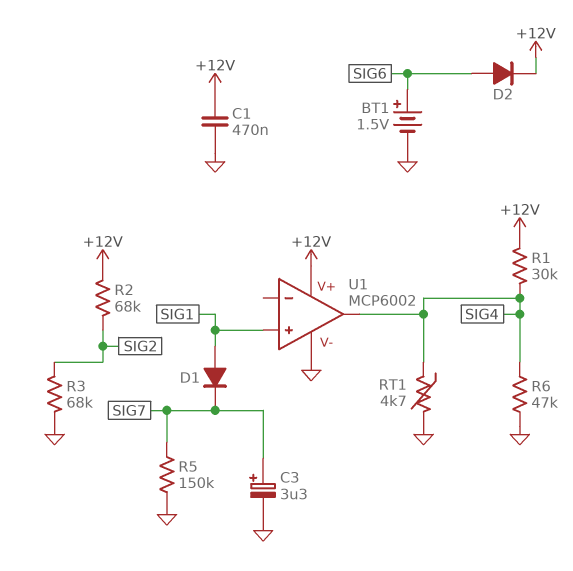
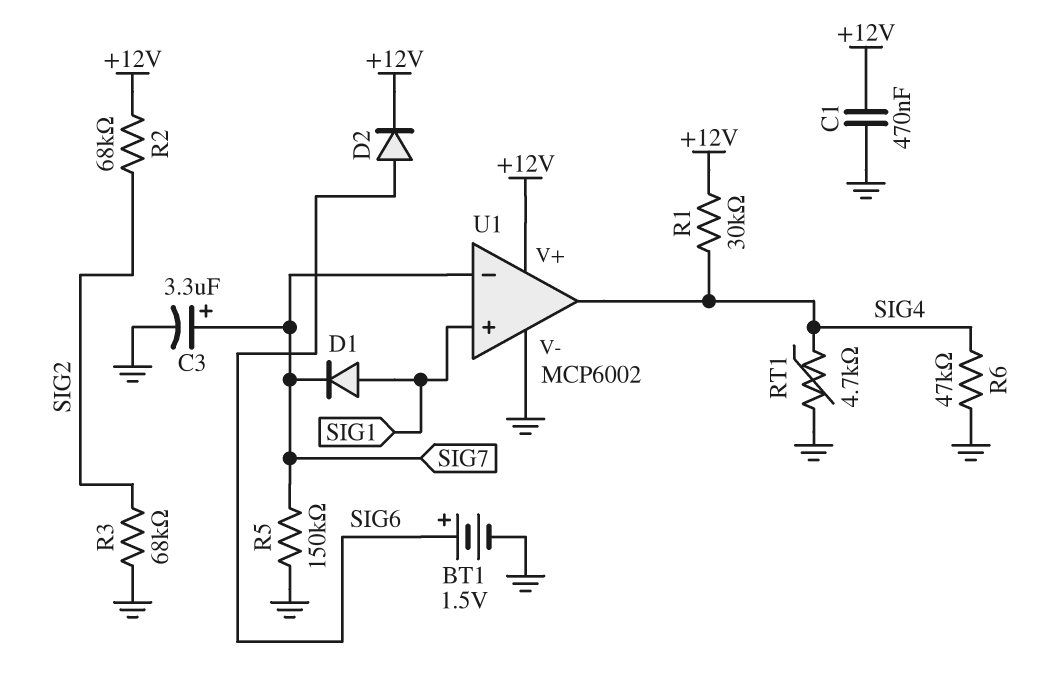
U1 pin in-: none -> SIG7

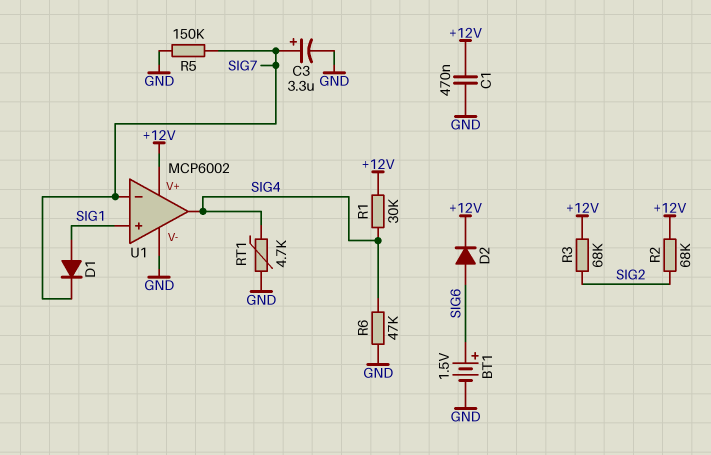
R3: 68k (GND, SIG2) -> 68k (+12V, SIG2)

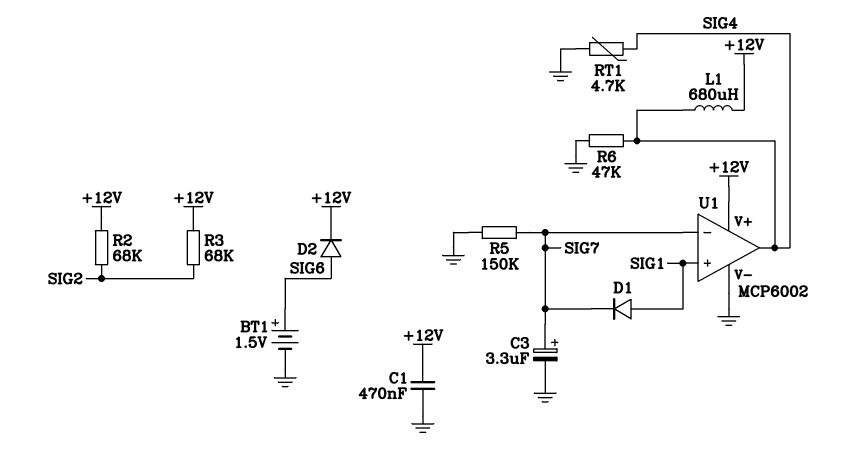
L1: none -> 680uH (+12V, SIG4)
R1: 30k (+12V, SIG4) -> none

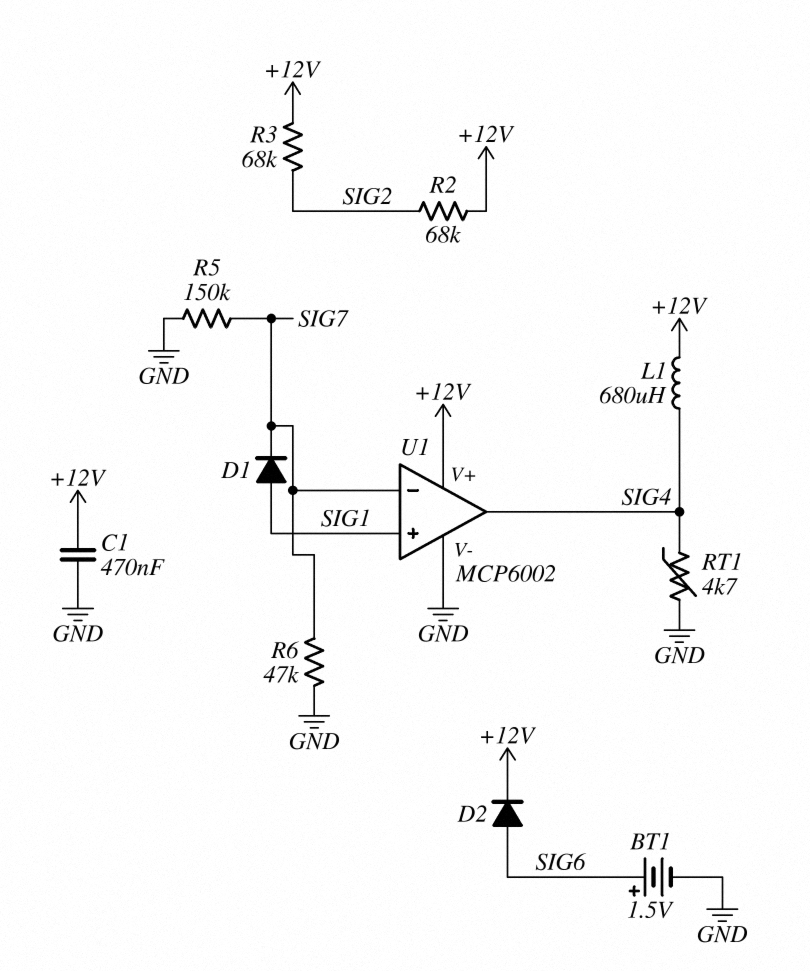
C3: 3.3uF (plus SIG7, minus GND) -> none
R6: 47k (GND, SIG4) -> 47k (GND, SIG7)

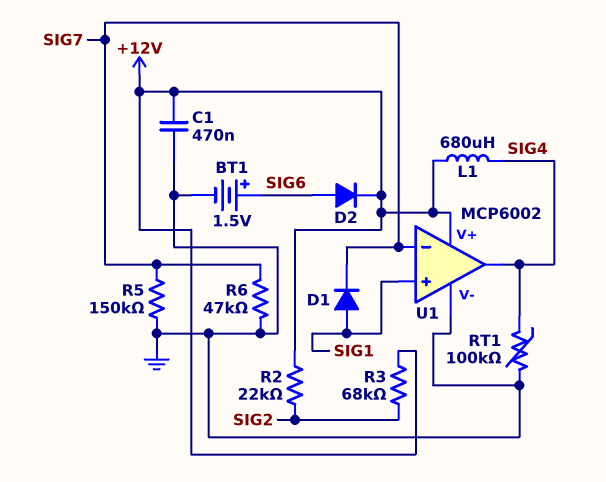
R2: 68k (+12V, SIG2) -> 22k (+12V, SIG2)
RT1: 4.7k (GND, SIG4) -> 100k (GND, SIG4)

